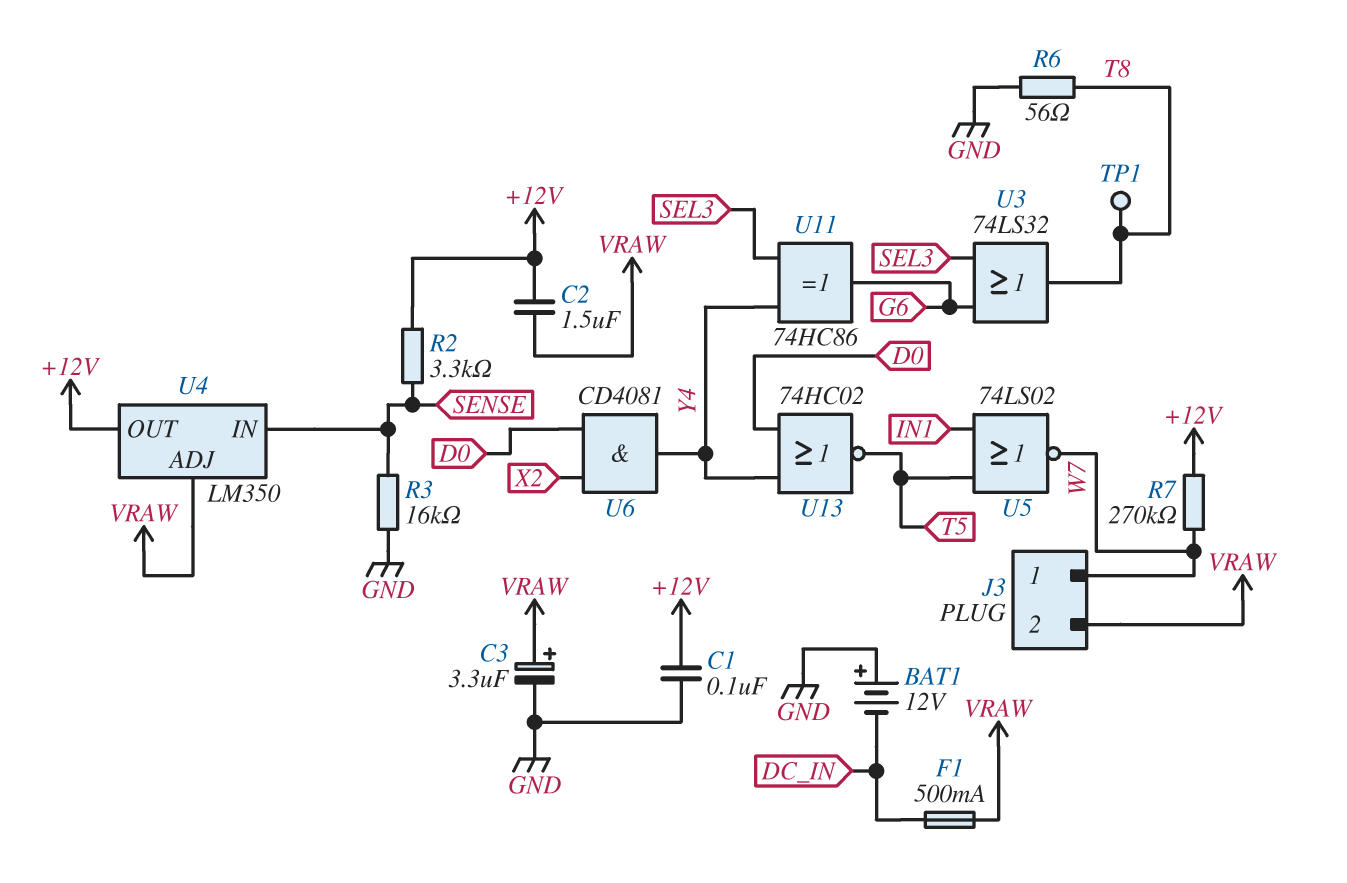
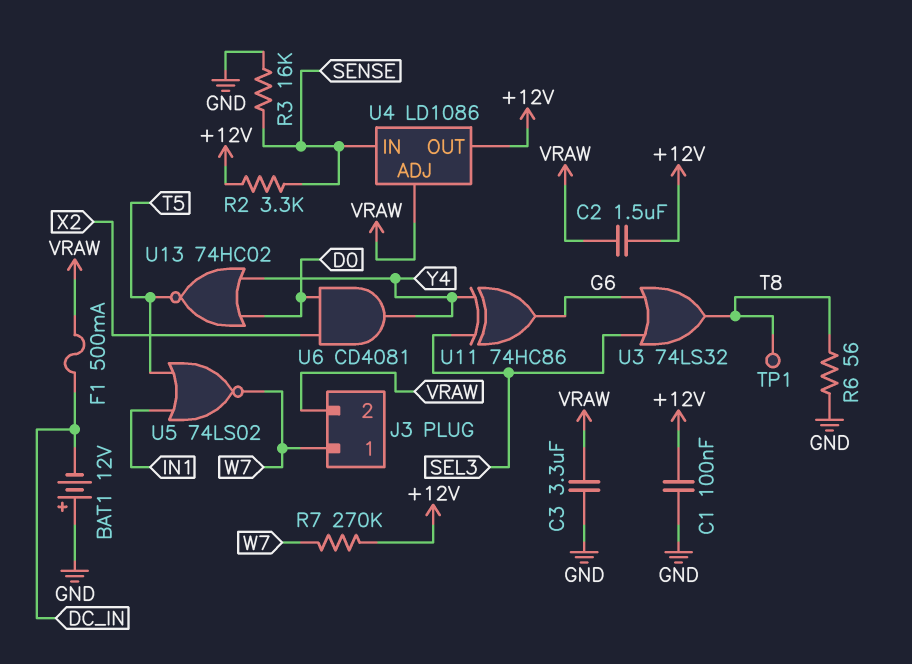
C3: 3.3uF (plus VRAW, minus GND) -> 3.3uF (GND, VRAW)
U4: LM350 -> LD1086

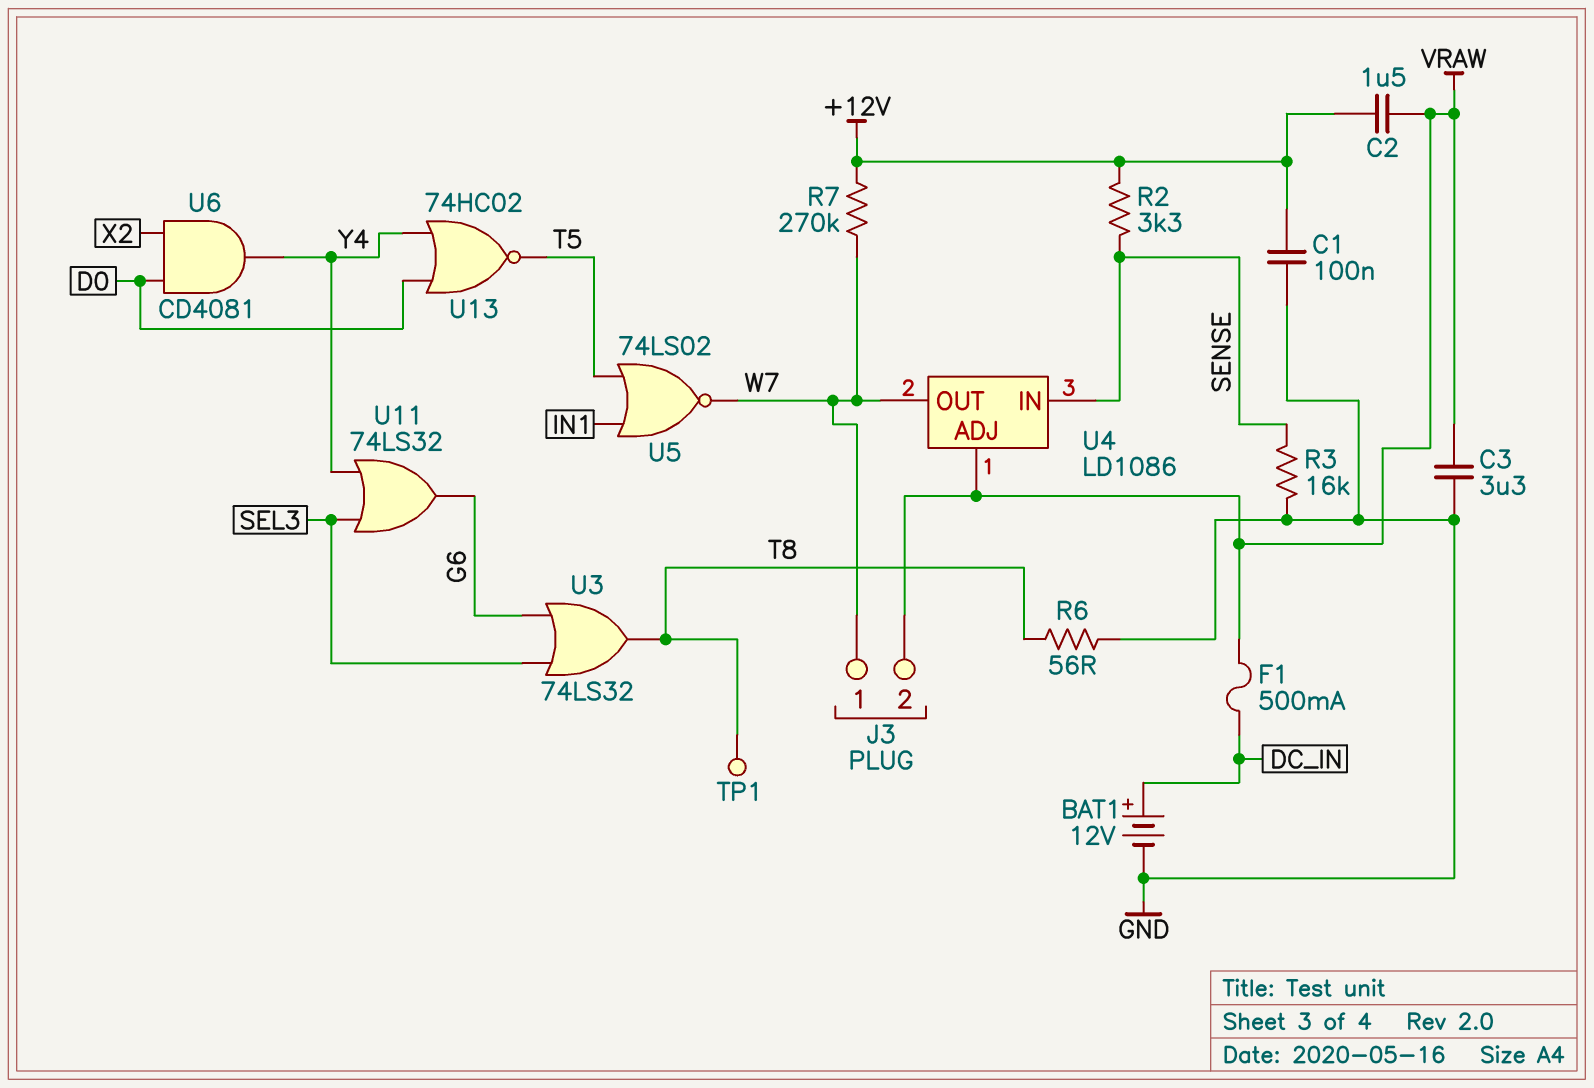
BAT1: 12V (plus GND, minus DC_IN) -> 12V (plus DC_IN, minus GND)
U4 pin OUT: +12V -> W7
U11: XOR 74HC86 (in SEL3, in Y4, out G6) -> OR 74LS32 (in SEL3, in Y4, out G6)

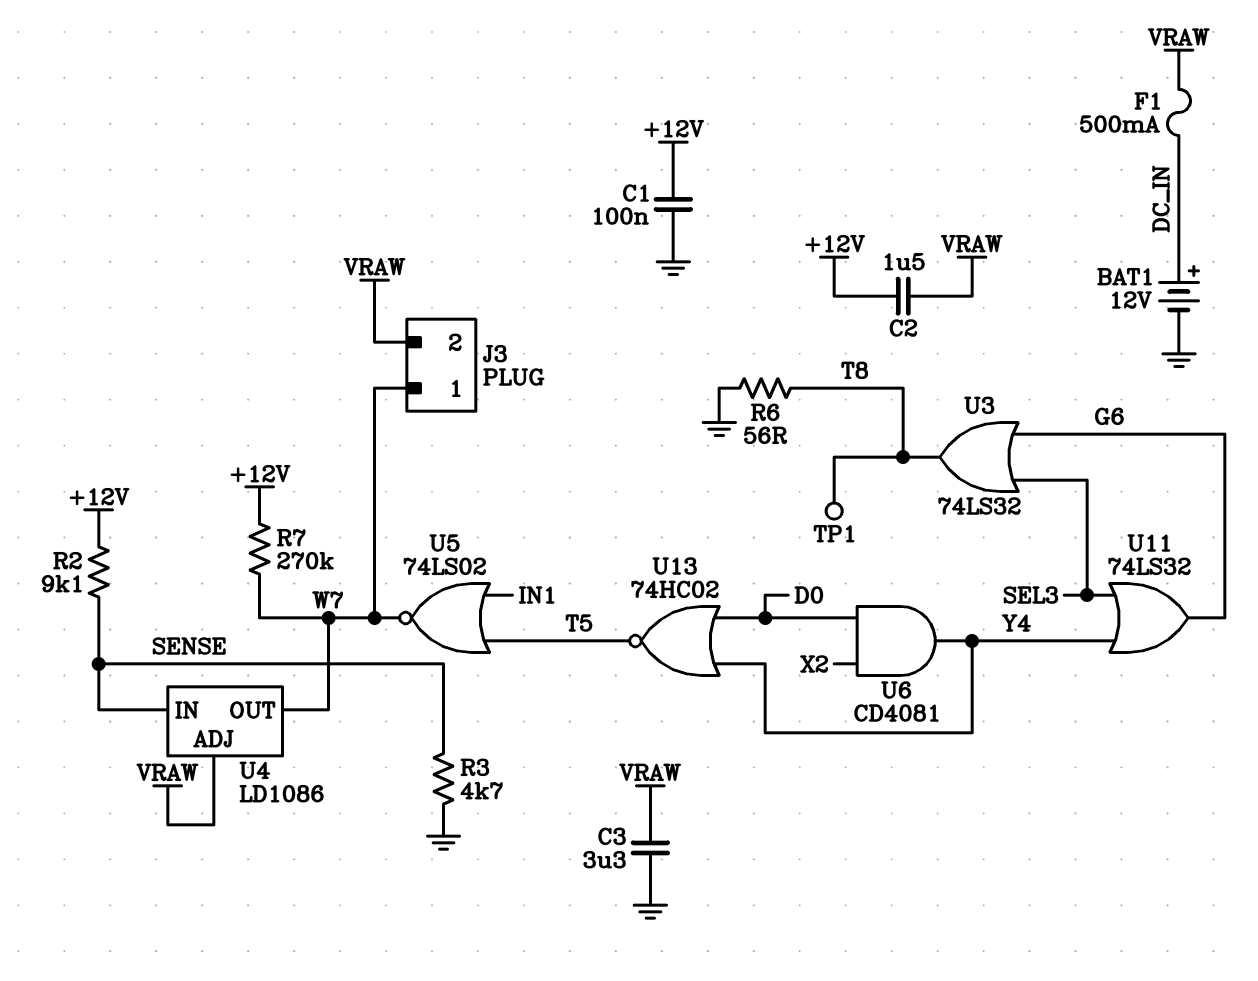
R2: 3.3k (+12V, SENSE) -> 9.1k (+12V, SENSE)
R3: 16k (GND, SENSE) -> 4.7k (GND, SENSE)

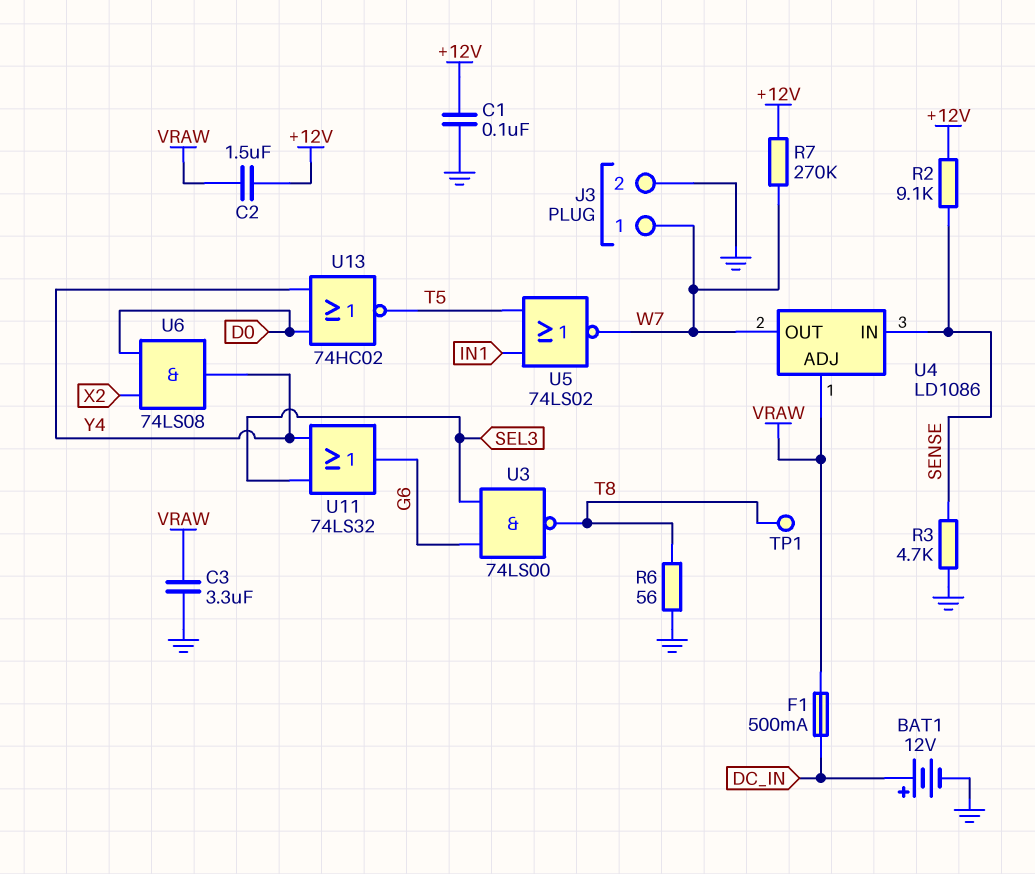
J3 pin 2: VRAW -> GND
U3: OR 74LS32 (in G6, in SEL3, out T8) -> NAND 74LS00 (in G6, in SEL3, out T8)
U6: AND CD4081 (in D0, in X2, out Y4) -> AND 74LS08 (in D0, in X2, out Y4)

